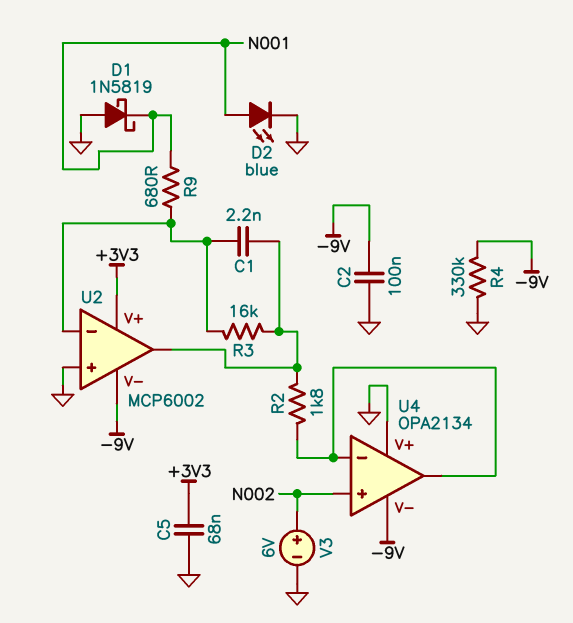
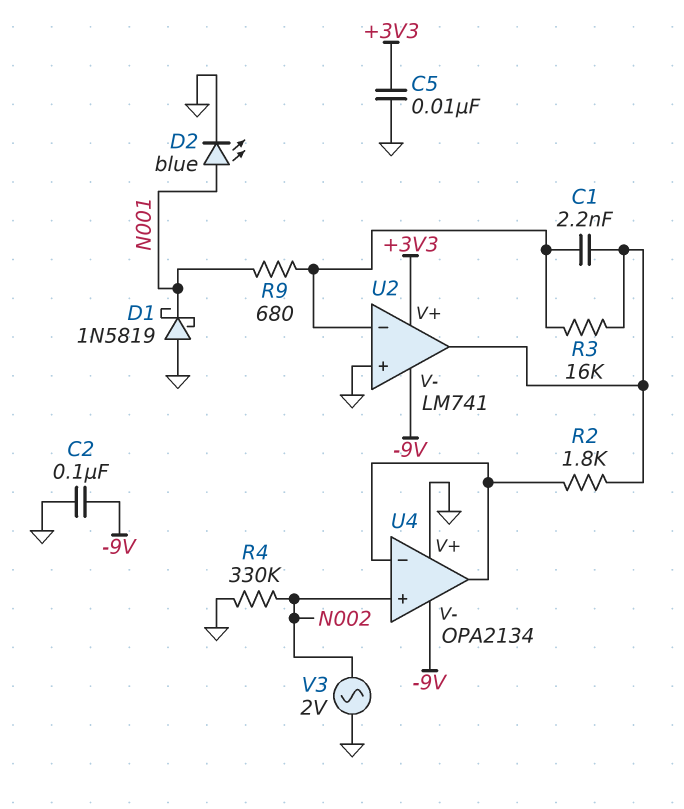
C5: 68nF (+3V3, GND) -> 10nF (+3V3, GND)
R4: 330k (-9V, GND) -> 330k (GND, N002)
U2: MCP6002 -> LM741
V3: 6V (plus N002, minus GND) -> AC 2V (GND, N002)

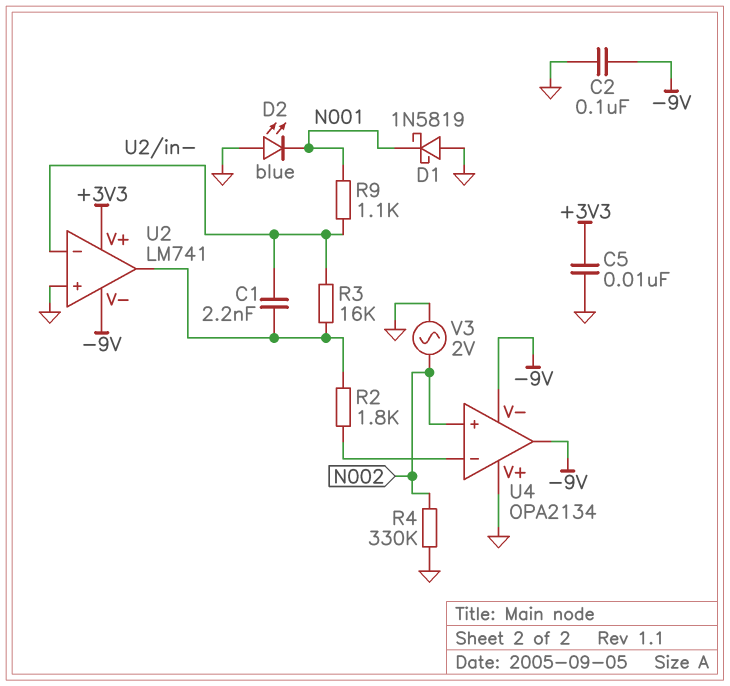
D2: LED blue (A N001, K GND) -> LED blue (A GND, K N001)
R9: 680 (N001, U2/in-) -> 1.1k (N001, U2/in-)
U4 pin out: U4/in- -> -9V

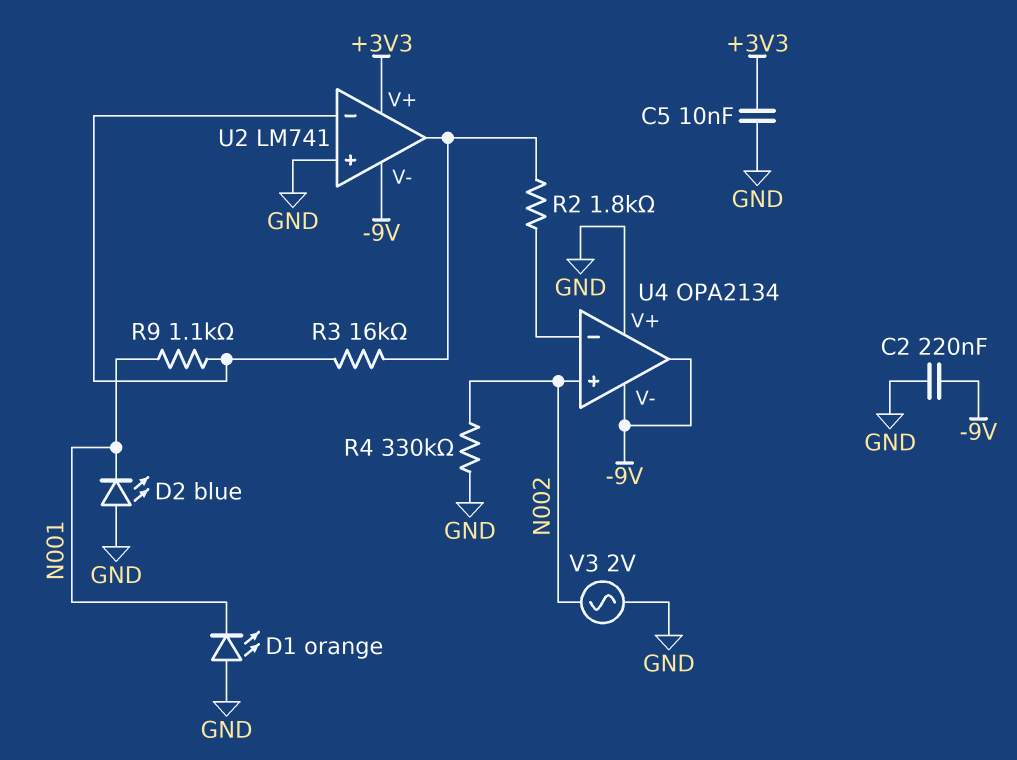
C1: 2.2nF (U2/in-, U2/out) -> none
C2: 100nF (-9V, GND) -> 220nF (-9V, GND)
D1: schottky 1N5819 (A GND, K N001) -> LED orange (A GND, K N001)

